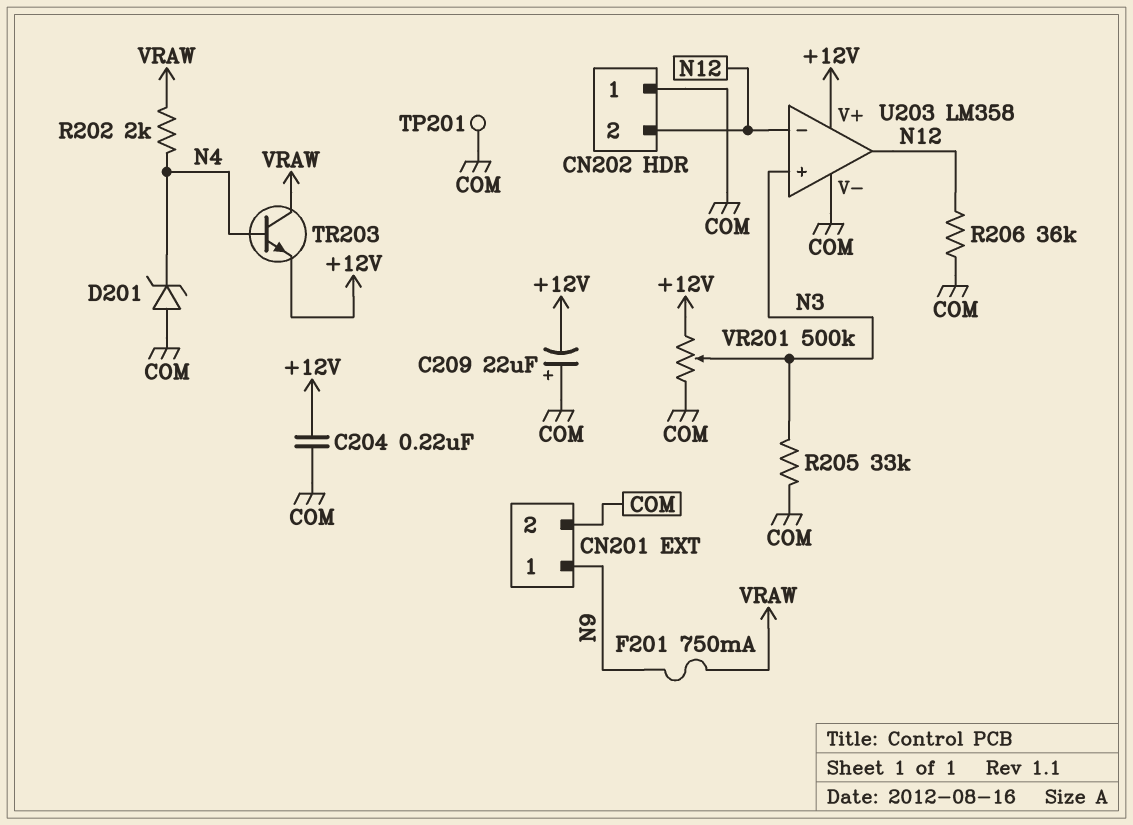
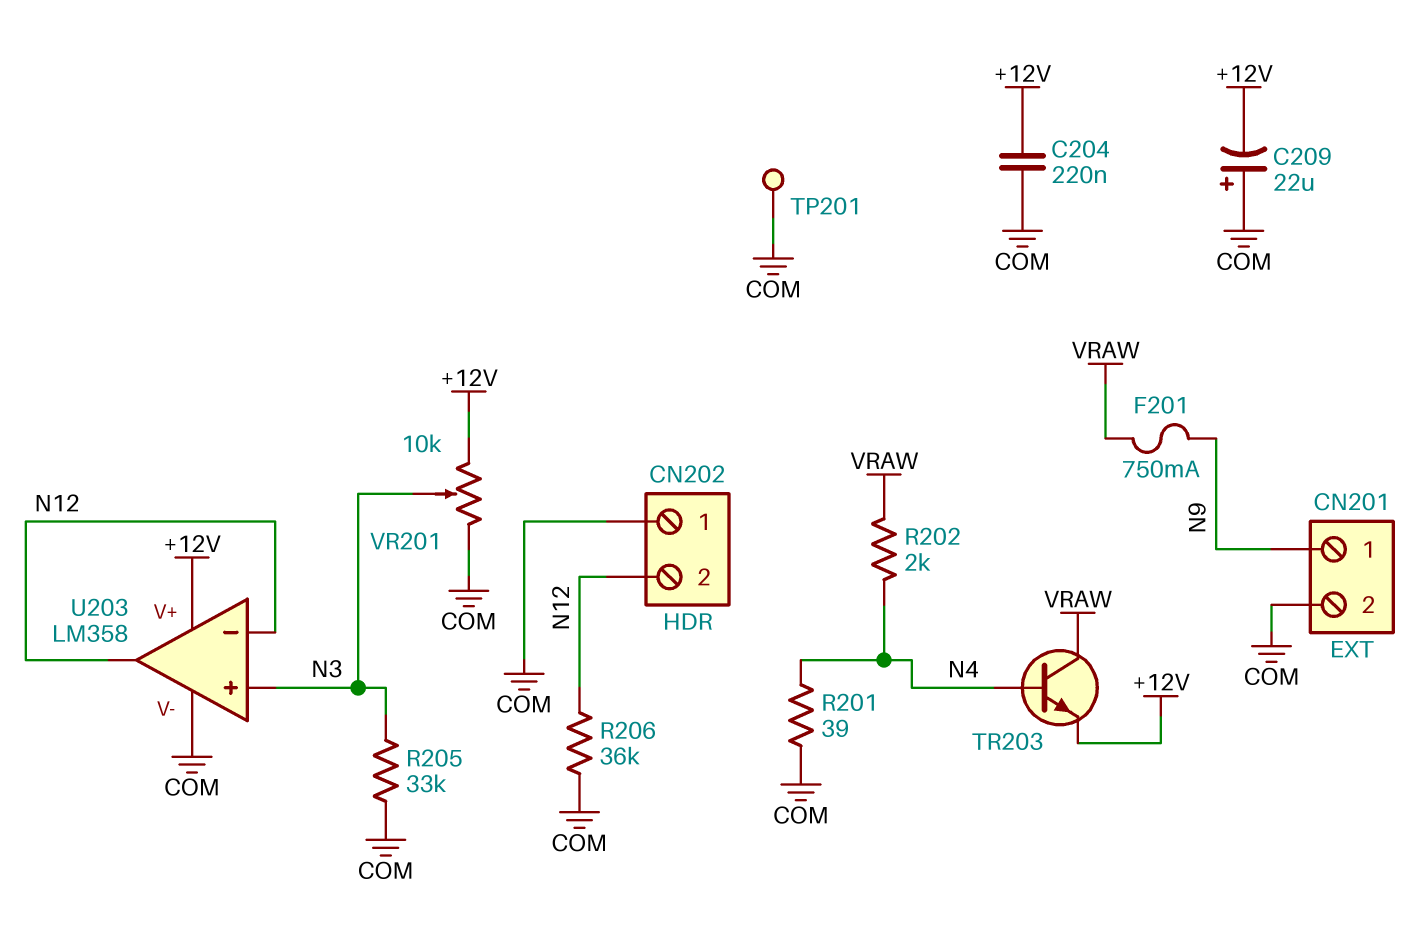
D201: zener (A COM, K N4) -> none
R201: none -> 39 (COM, N4)
VR201: 500k (+12V, COM, wiper N3) -> 10k (+12V, COM, wiper N3)

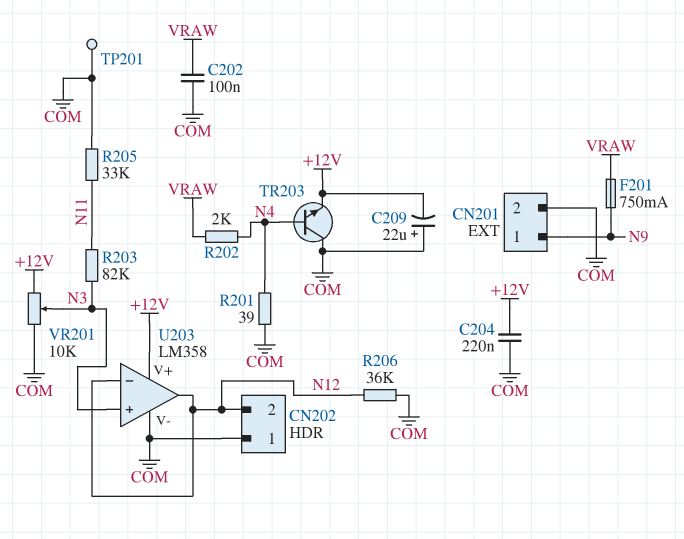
C202: none -> 100nF (COM, VRAW)
R203: none -> 82k (N3, N11)
R205: 33k (COM, N3) -> 33k (COM, N11)
TR203: NPN (B N4, C VRAW, E +12V) -> NPN (B N4, C COM, E +12V)

